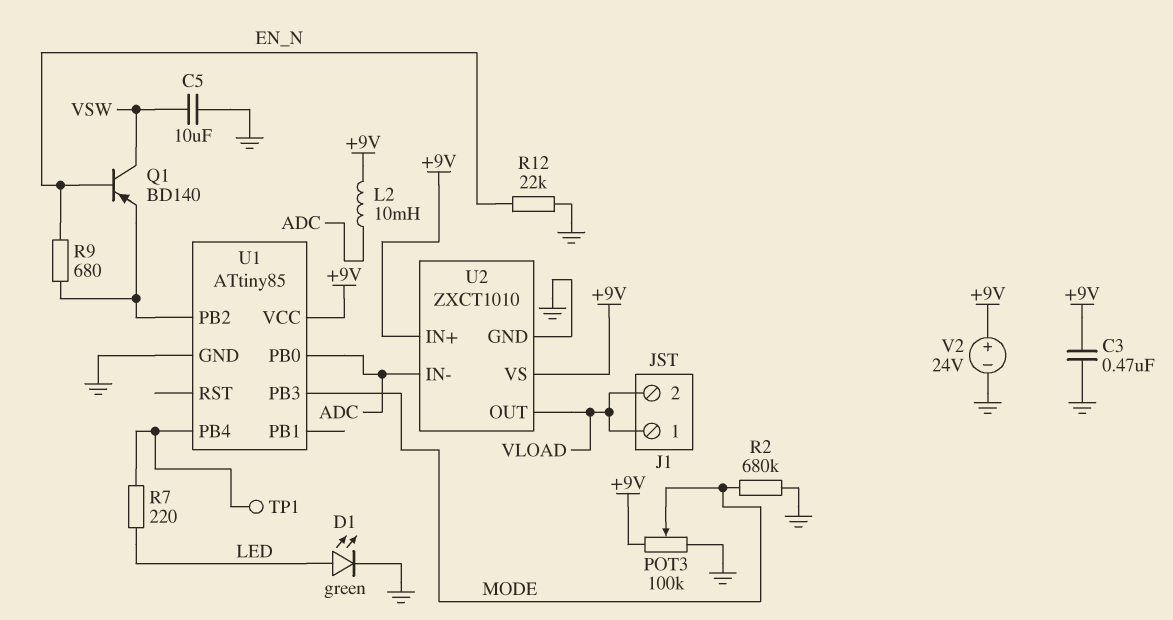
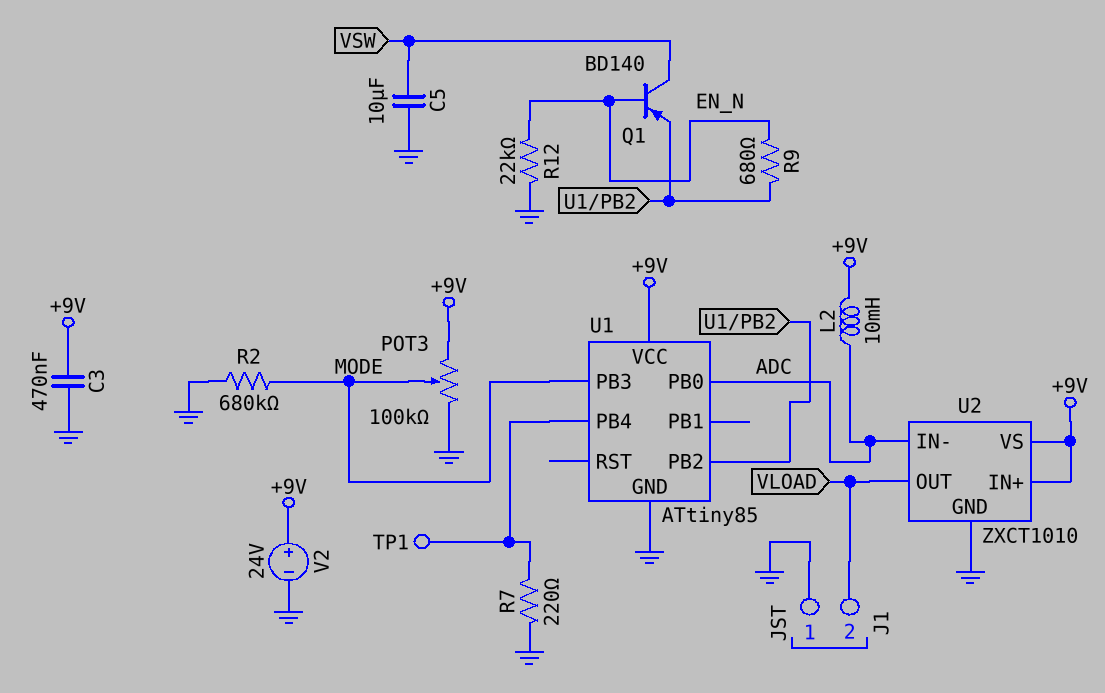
D1: LED green (A LED, K GND) -> none
J1 pin 1: VLOAD -> GND
R7: 220 (LED, U1/PB4) -> 220 (GND, U1/PB4)

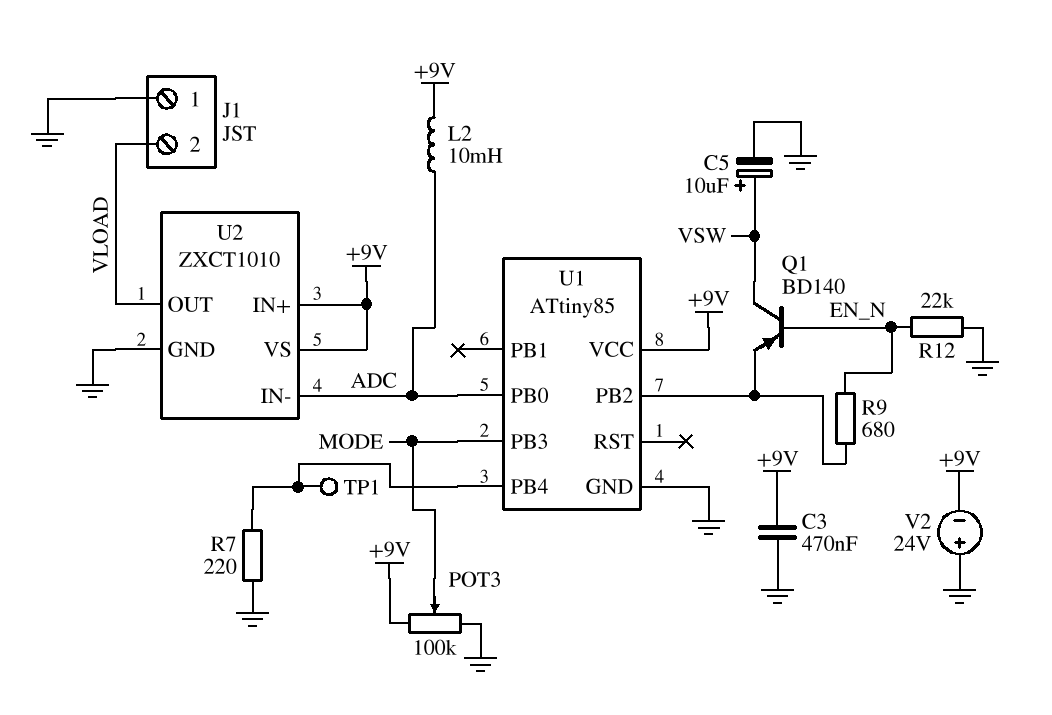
C5: 10uF (GND, VSW) -> 10uF (plus VSW, minus GND)
R2: 680k (GND, MODE) -> none
V2: 24V (plus +9V, minus GND) -> 24V (plus GND, minus +9V)

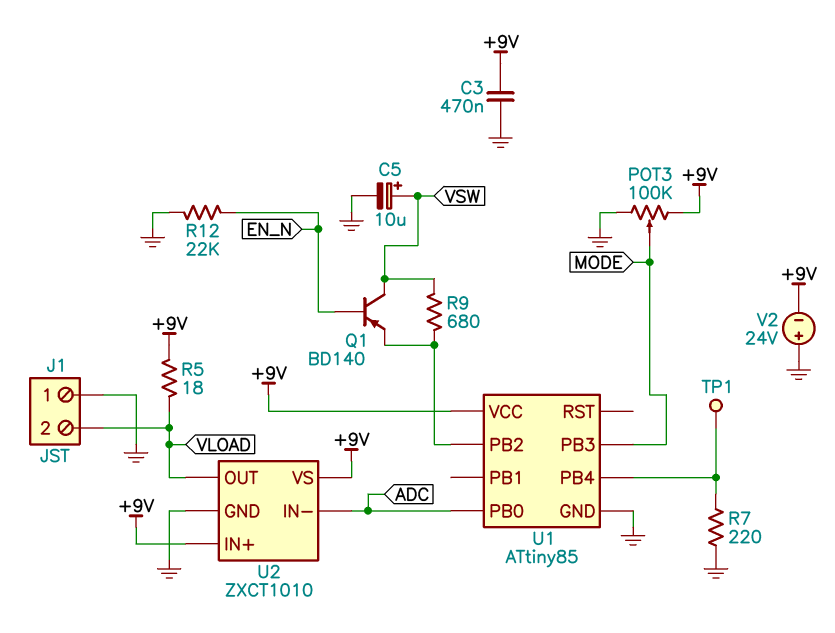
L2: 10mH (+9V, ADC) -> none
R5: none -> 18 (+9V, VLOAD)
R9: 680 (EN_N, U1/PB2) -> 680 (U1/PB2, VSW)

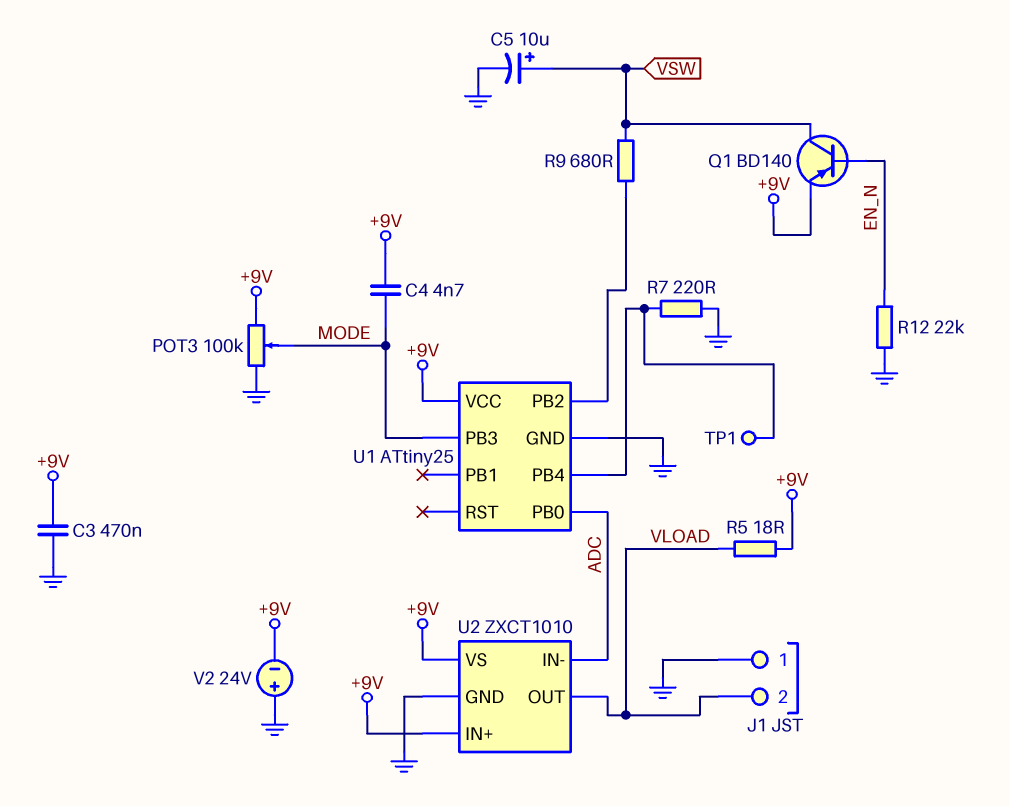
C4: none -> 4.7nF (+9V, MODE)
Q1: PNP BD140 (B EN_N, C VSW, E U1/PB2) -> PNP BD140 (B EN_N, C VSW, E +9V)
U1: ATtiny85 -> ATtiny25

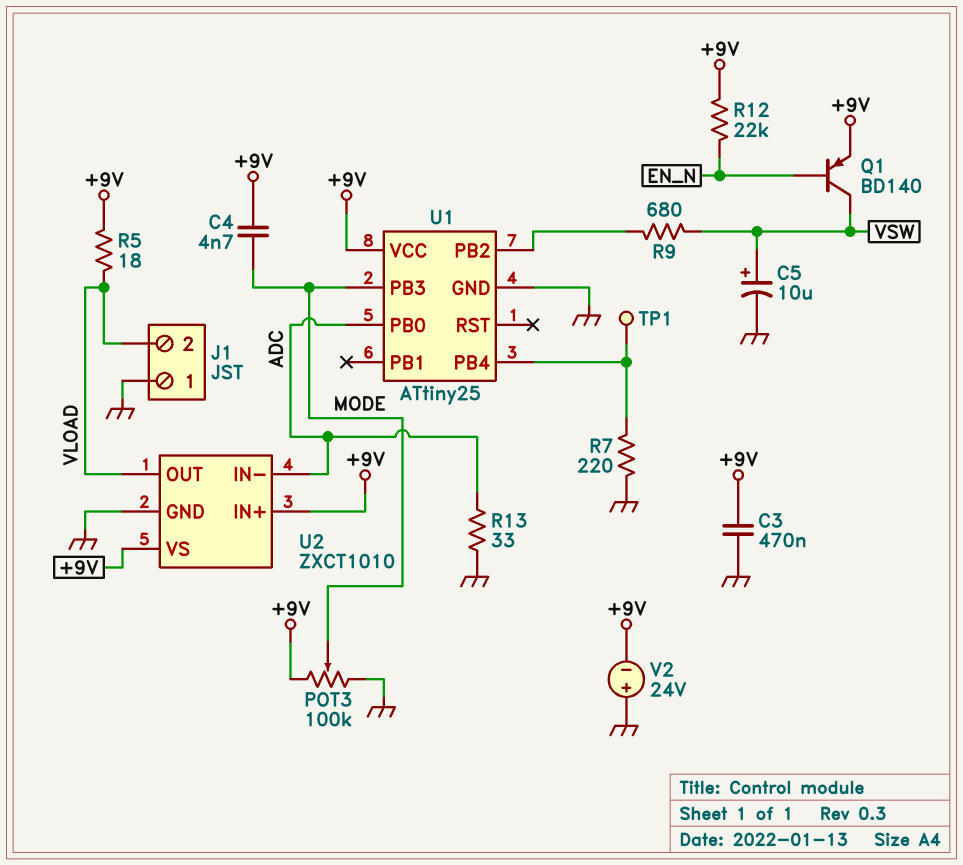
R12: 22k (EN_N, GND) -> 22k (+9V, EN_N)
R13: none -> 33 (ADC, GND)

